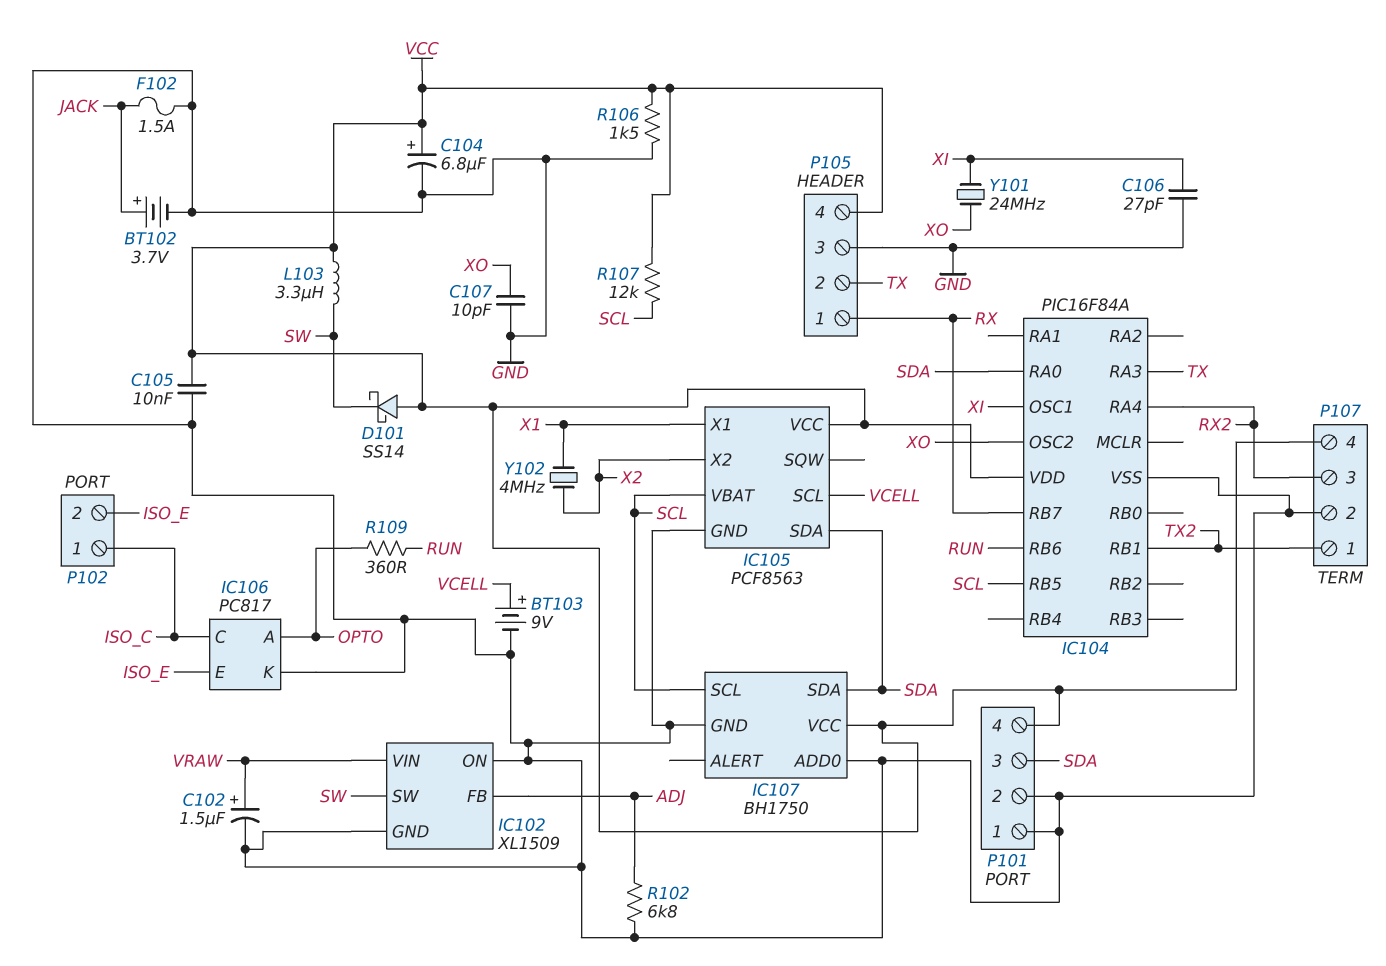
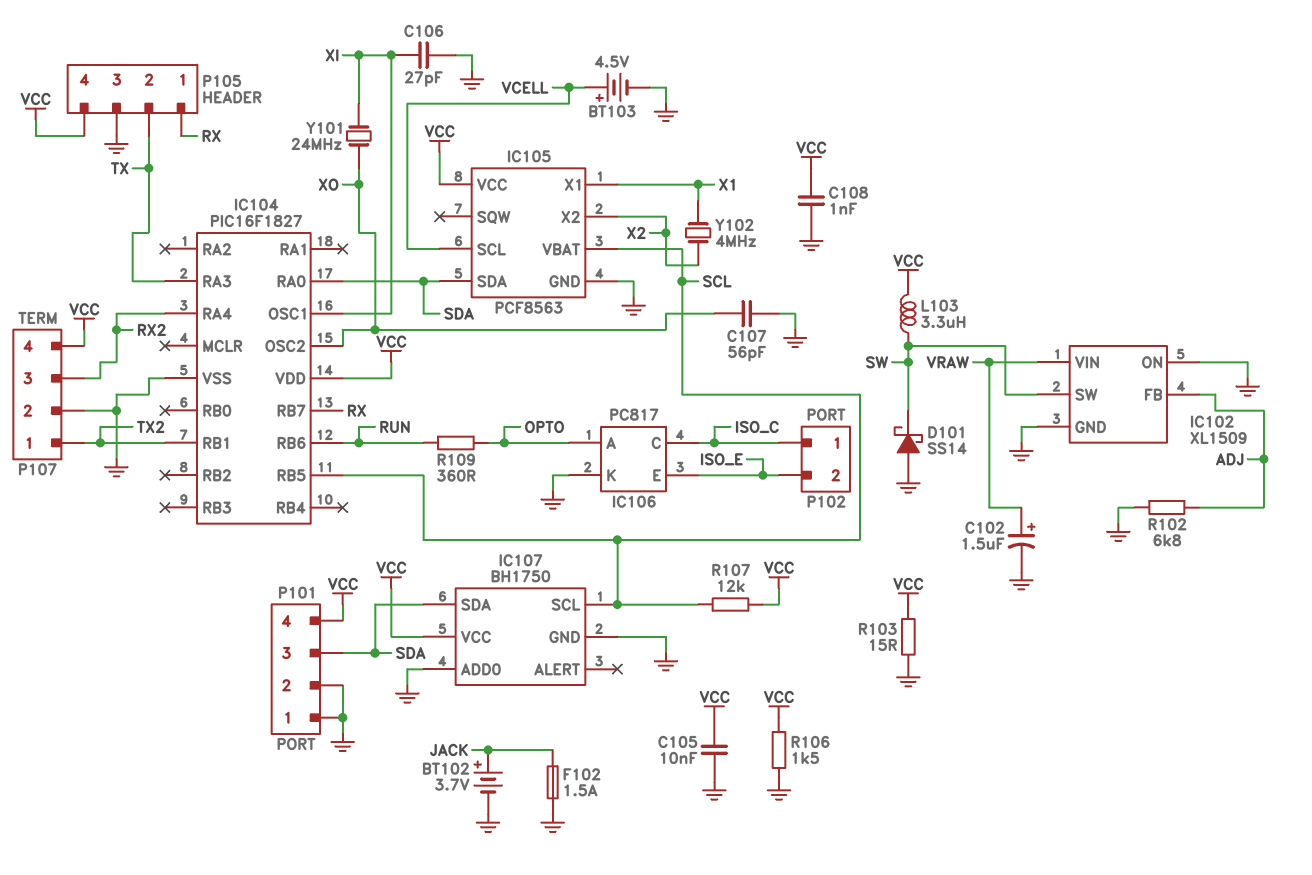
BT103: 9V (plus VCELL, minus GND) -> 4.5V (plus VCELL, minus GND)
C104: 6.8uF (plus VCC, minus GND) -> none
C107: 10pF (GND, XO) -> 56pF (GND, XO)
C108: none -> 1nF (GND, VCC)
D101: schottky SS14 (A VCC, K SW) -> schottky SS14 (A GND, K SW)
IC104: PIC16F84A -> PIC16F1827
R103: none -> 15 (GND, VCC)

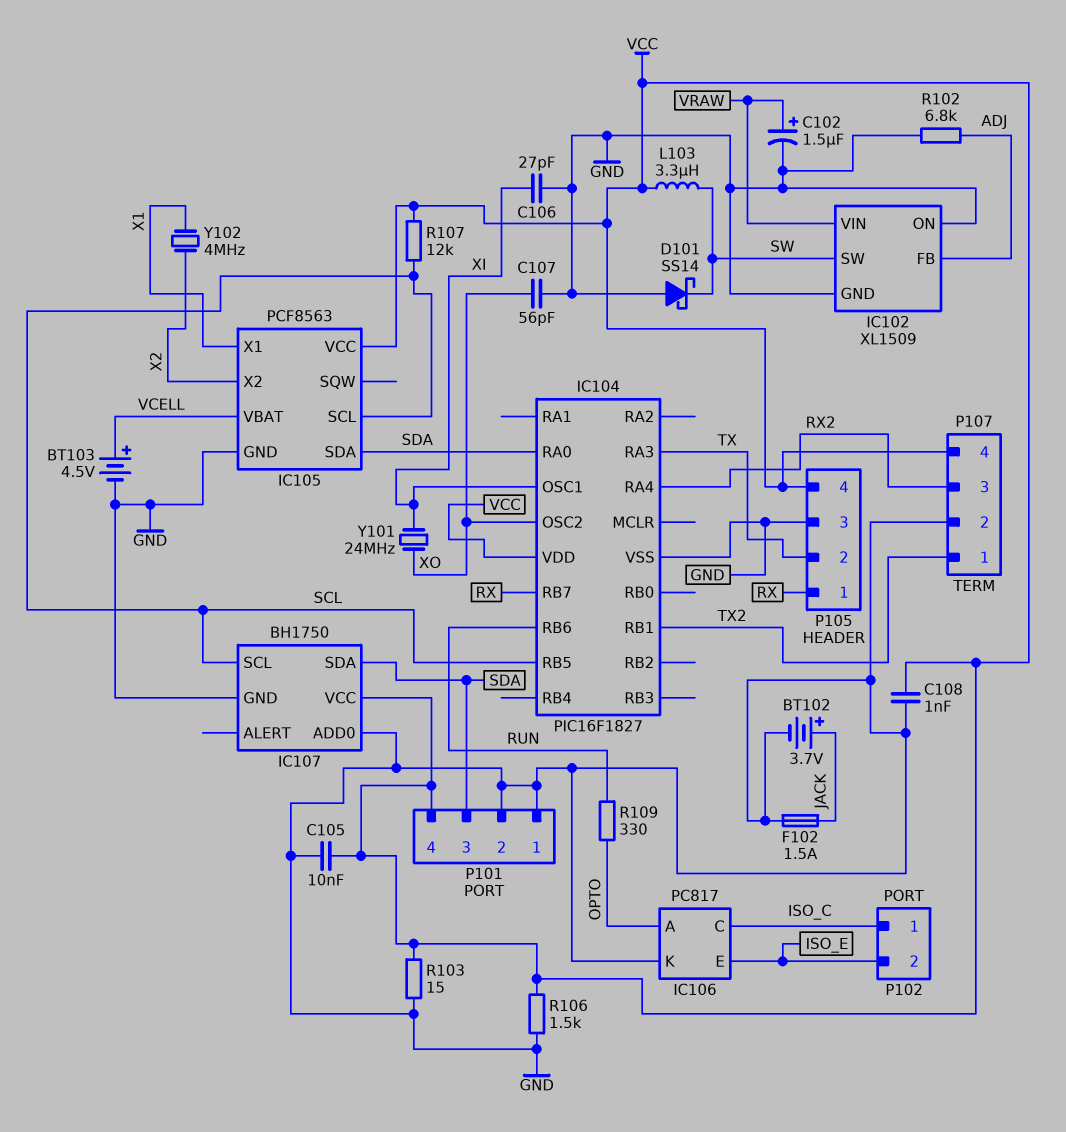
IC105 pin SCL: VCELL -> SCL
IC105 pin VBAT: SCL -> VCELL
R109: 360 (OPTO, RUN) -> 330 (OPTO, RUN)

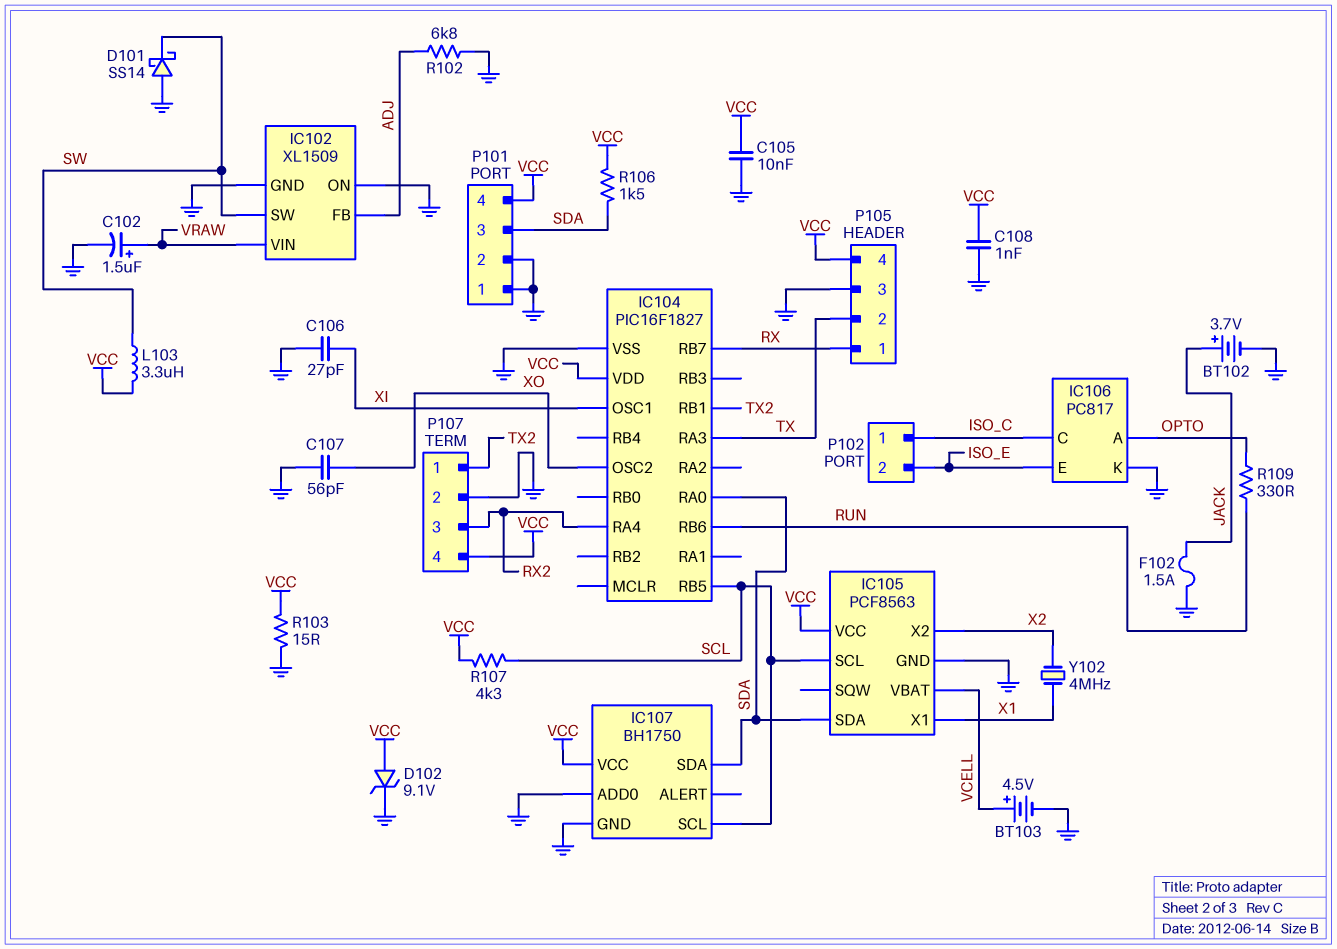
D102: none -> zener 9.1V (A VCC, K GND)
R106: 1.5k (GND, VCC) -> 1.5k (SDA, VCC)
R107: 12k (SCL, VCC) -> 4.3k (SCL, VCC)
Y101: 24MHz (XI, XO) -> none

